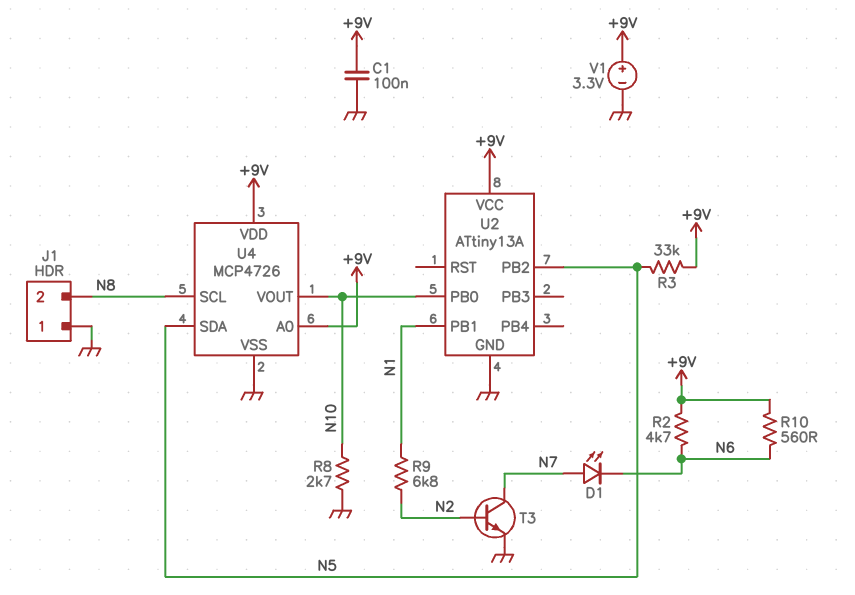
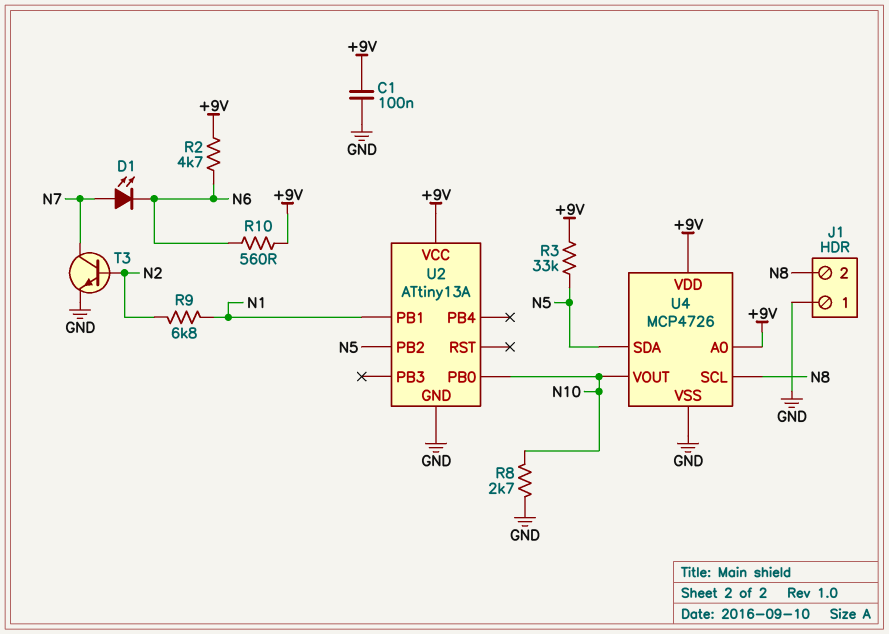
V1: 3.3V (plus +9V, minus GND) -> none

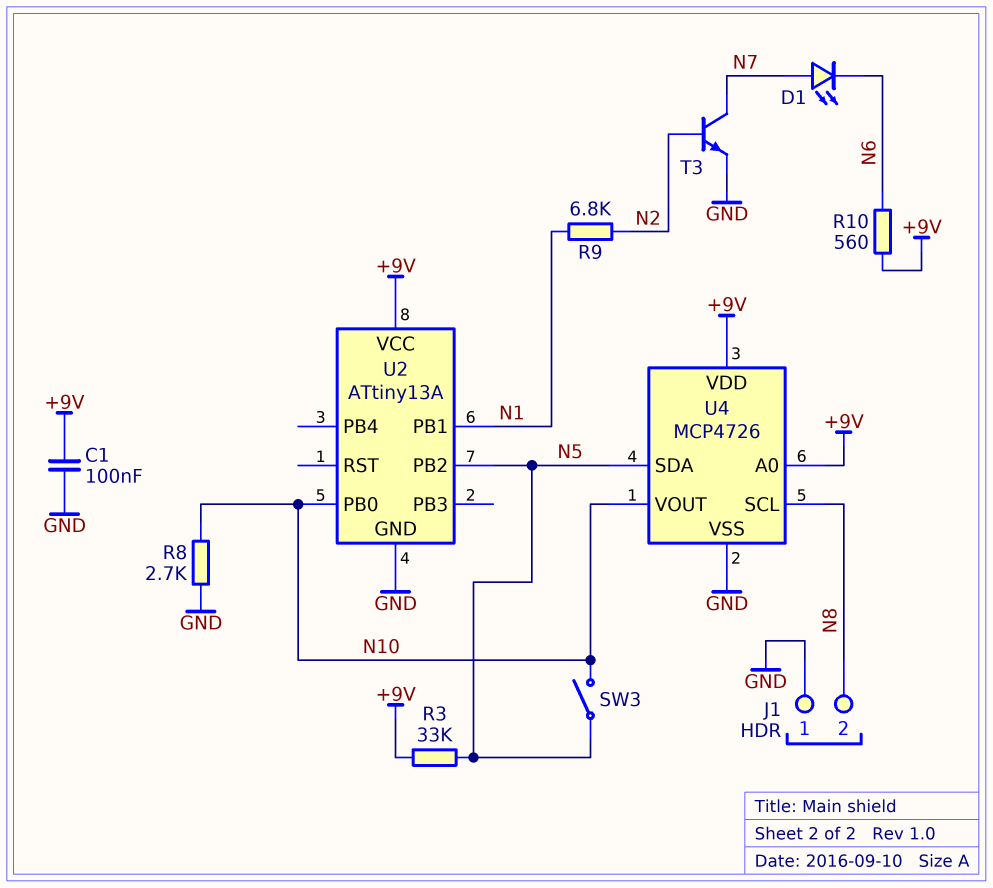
R2: 4.7k (+9V, N6) -> none
SW3: none -> switch (N5, N10)

